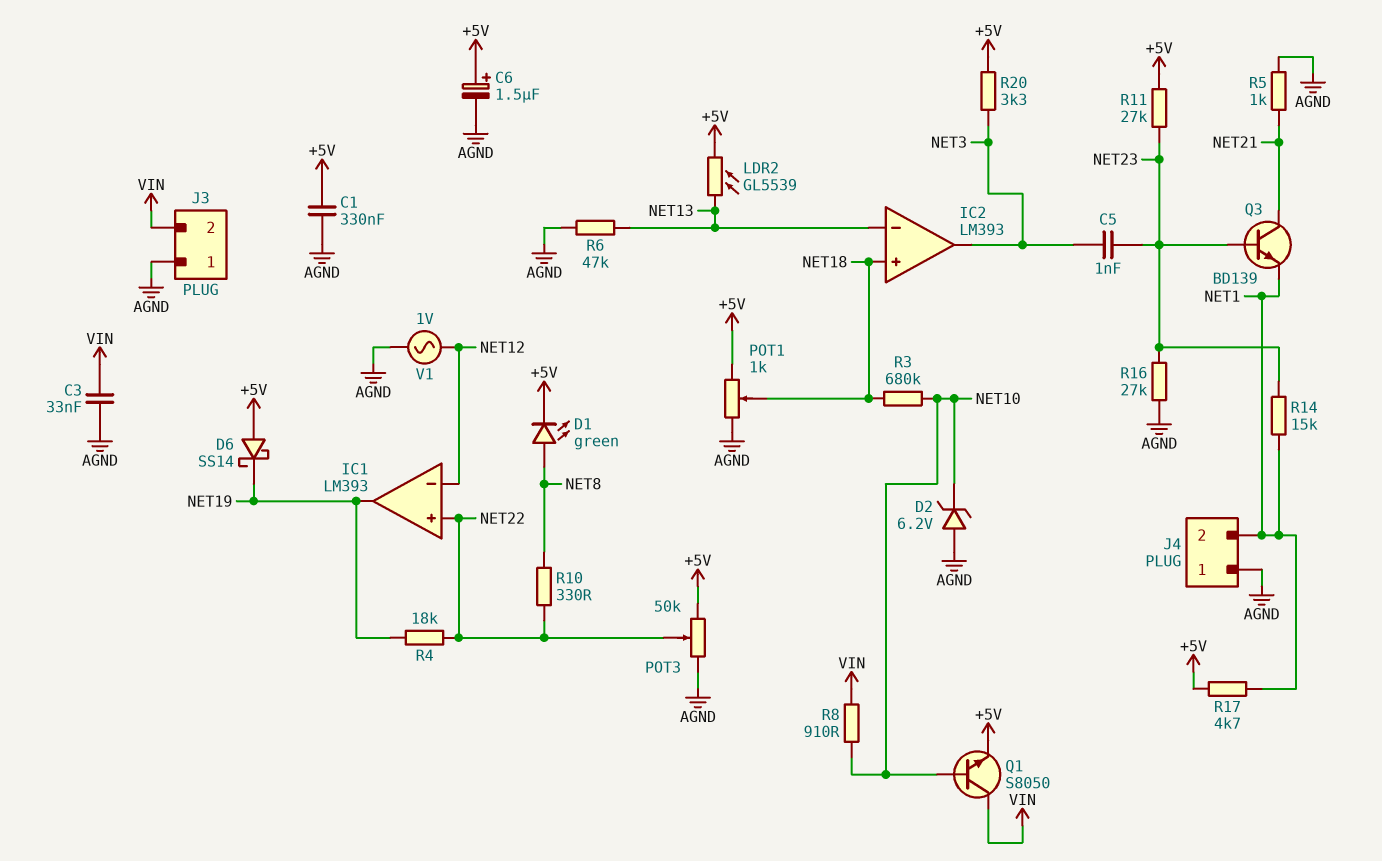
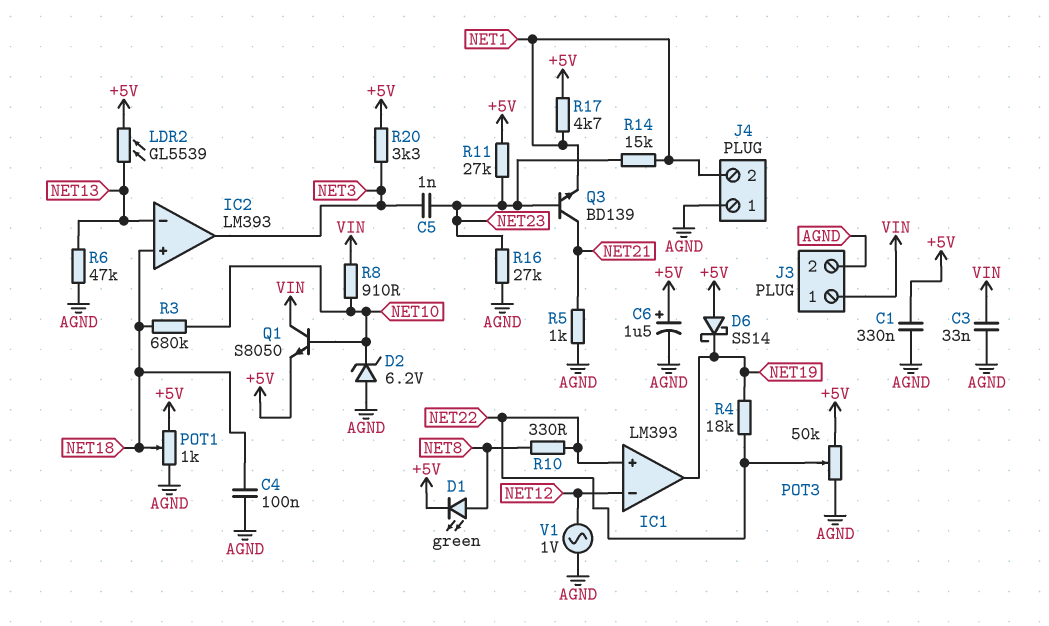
C4: none -> 100nF (AGND, NET18)
J3 pin 1: AGND -> VIN
J3 pin 2: VIN -> AGND

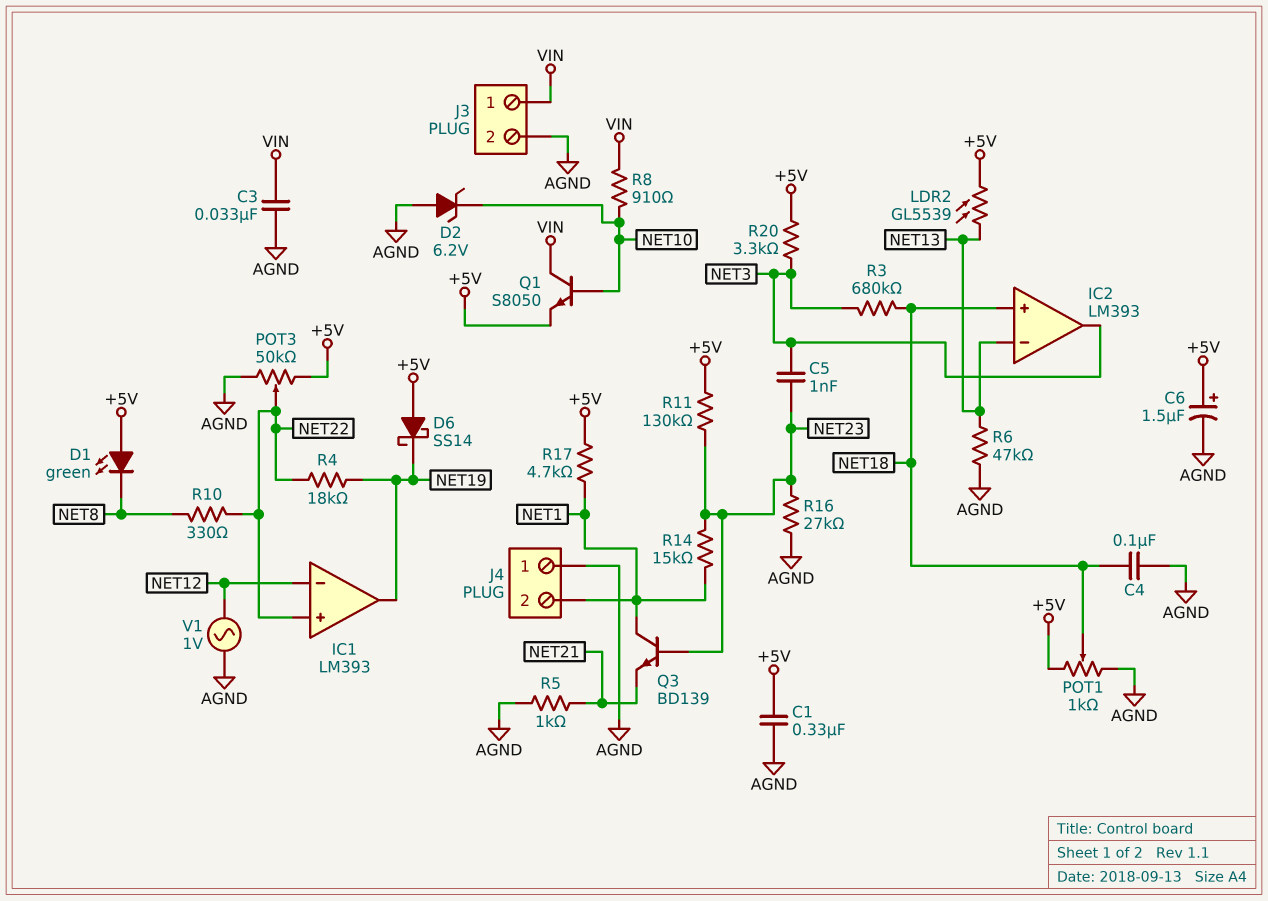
D1: LED green (A NET8, K +5V) -> LED green (A +5V, K NET8)
Q3: NPN BD139 (B NET23, C NET21, E NET1) -> NPN BD139 (B NET23, C NET1, E NET21)
R3: 680k (NET10, NET18) -> 680k (NET3, NET18)
R11: 27k (+5V, NET23) -> 130k (+5V, NET23)

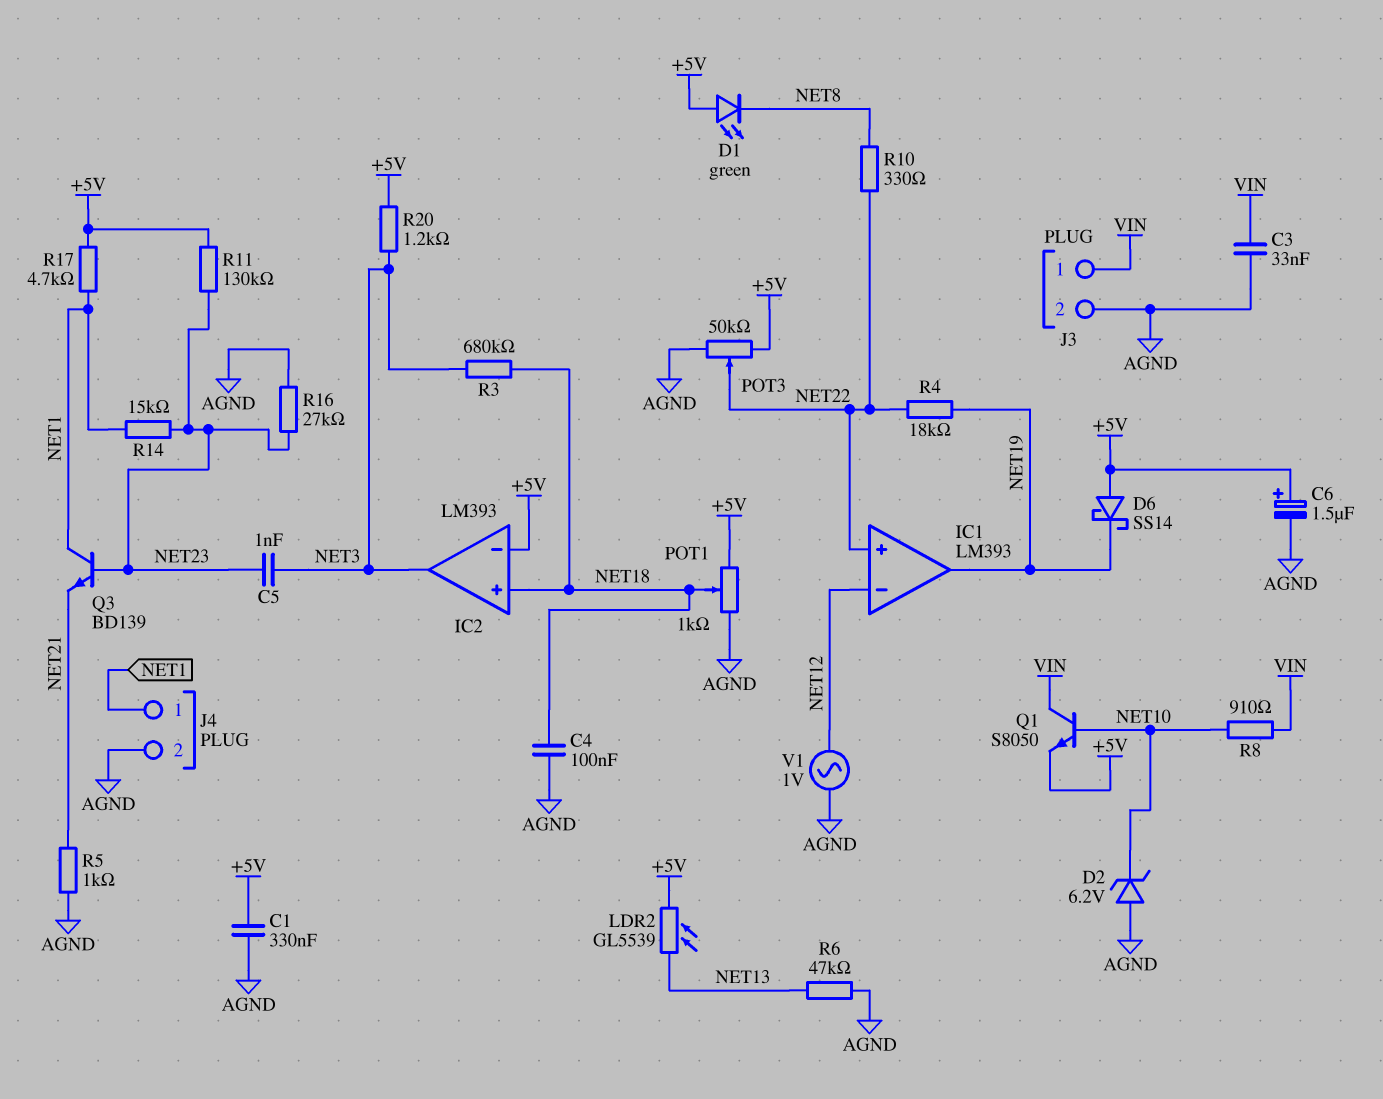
IC2 pin in-: NET13 -> +5V
J4 pin 1: AGND -> NET1
J4 pin 2: NET1 -> AGND
R20: 3.3k (+5V, NET3) -> 1.2k (+5V, NET3)

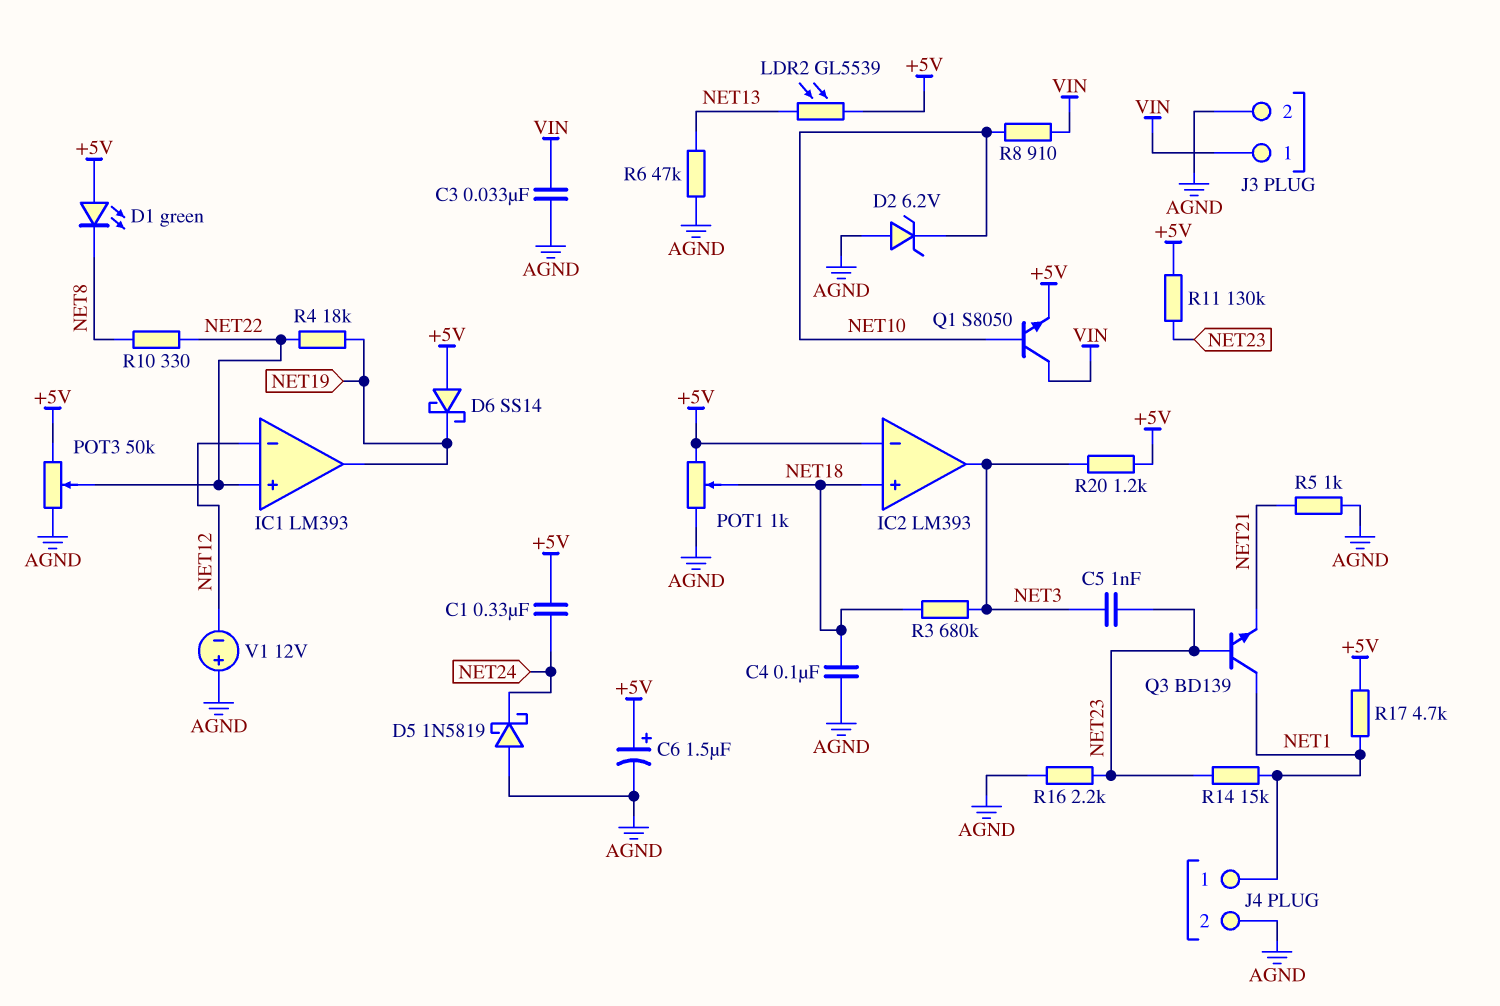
C1: 330nF (+5V, AGND) -> 330nF (+5V, NET24)
D5: none -> schottky 1N5819 (A AGND, K NET24)
R16: 27k (AGND, NET23) -> 2.2k (AGND, NET23)
V1: AC 1V (AGND, NET12) -> 12V (plus AGND, minus NET12)

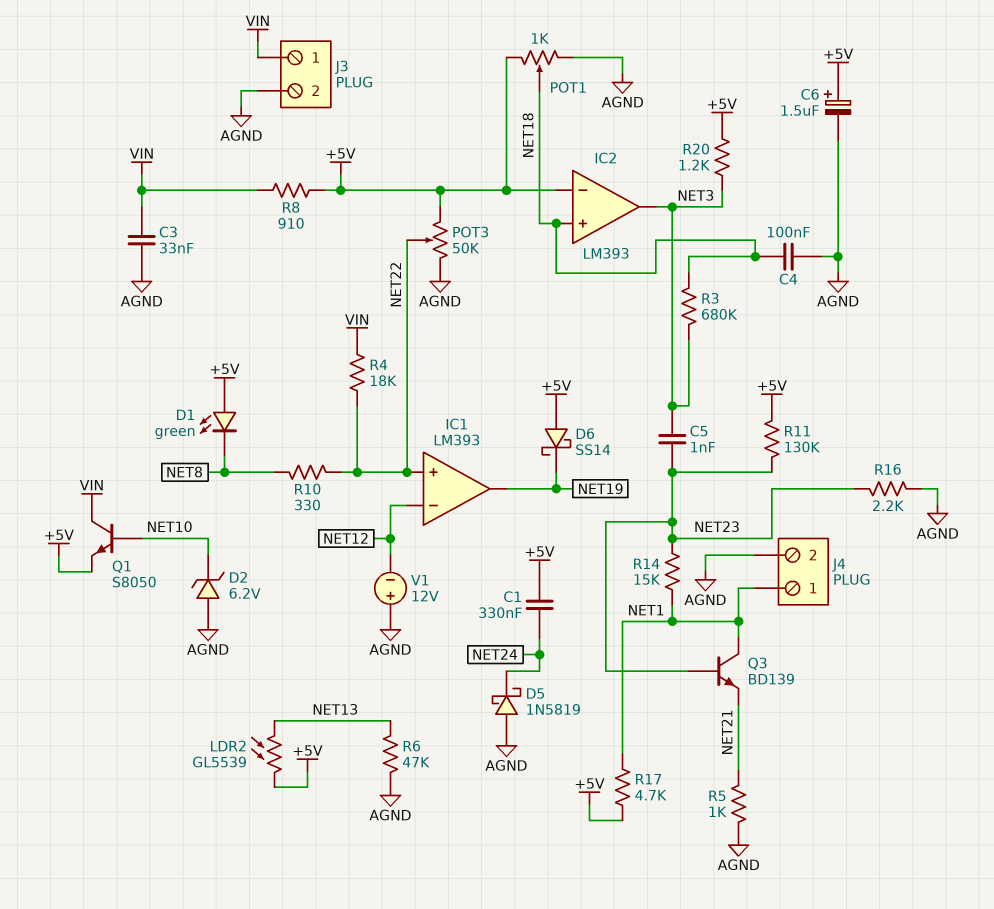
R4: 18k (NET19, NET22) -> 18k (NET22, VIN)
R8: 910 (NET10, VIN) -> 910 (+5V, VIN)

